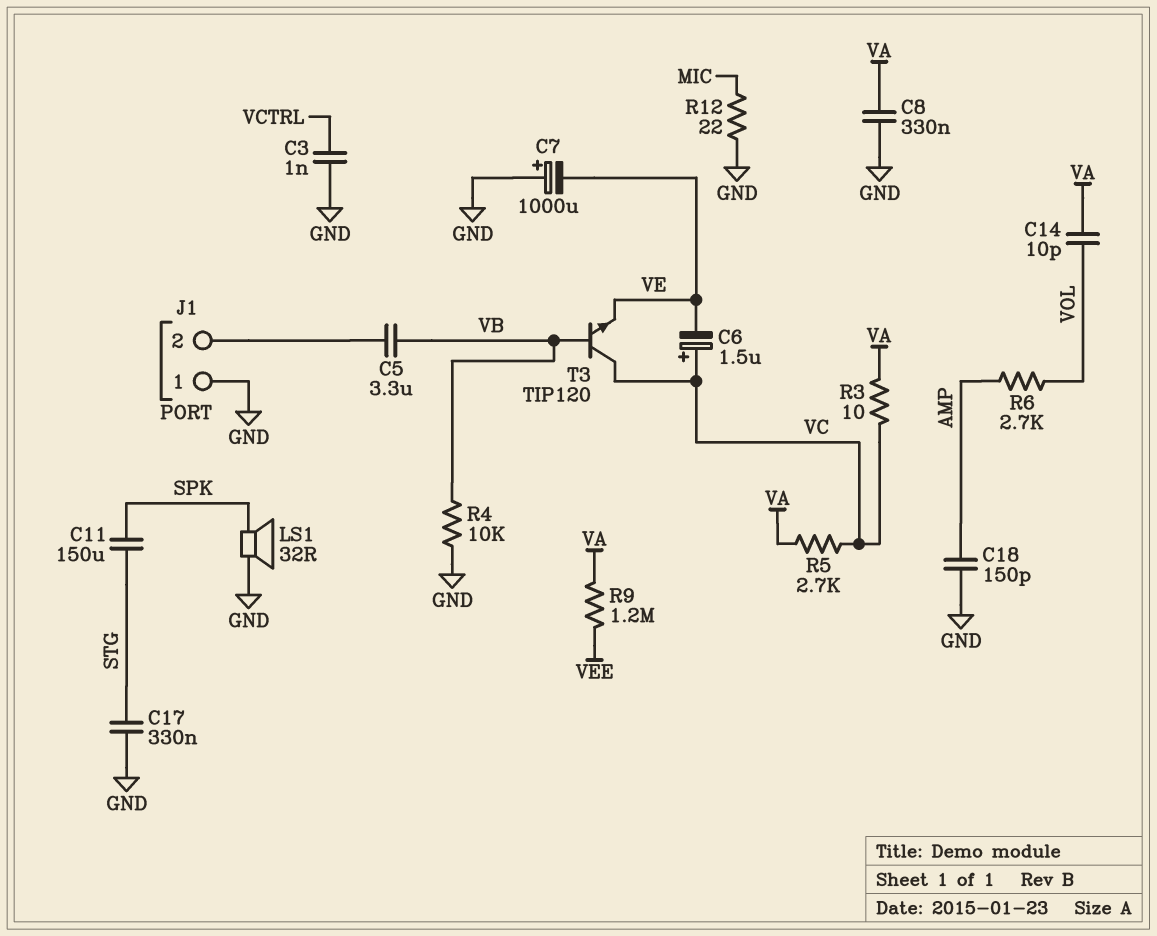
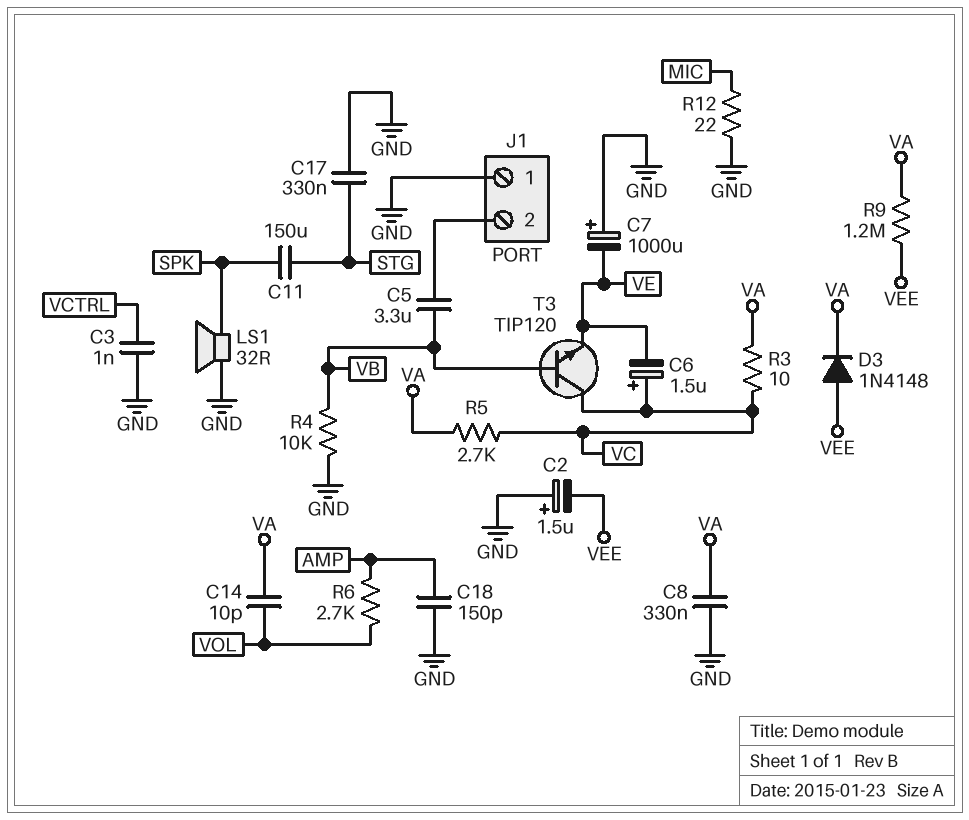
C2: none -> 1.5uF (plus GND, minus VEE)
D3: none -> diode 1N4148 (A VEE, K VA)

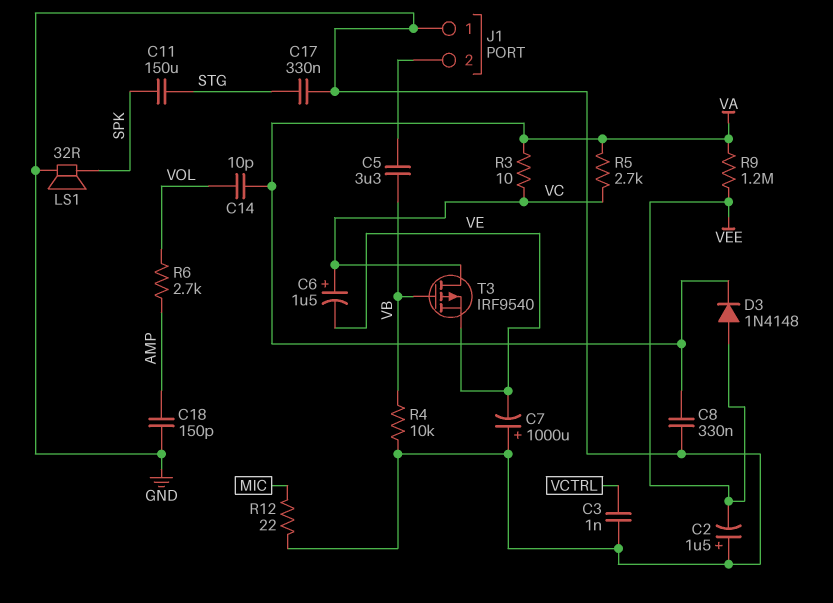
T3: NPN TIP120 (B VB, C VC, E VE) -> PMOS IRF9540 (G VB, D VC, S VE)

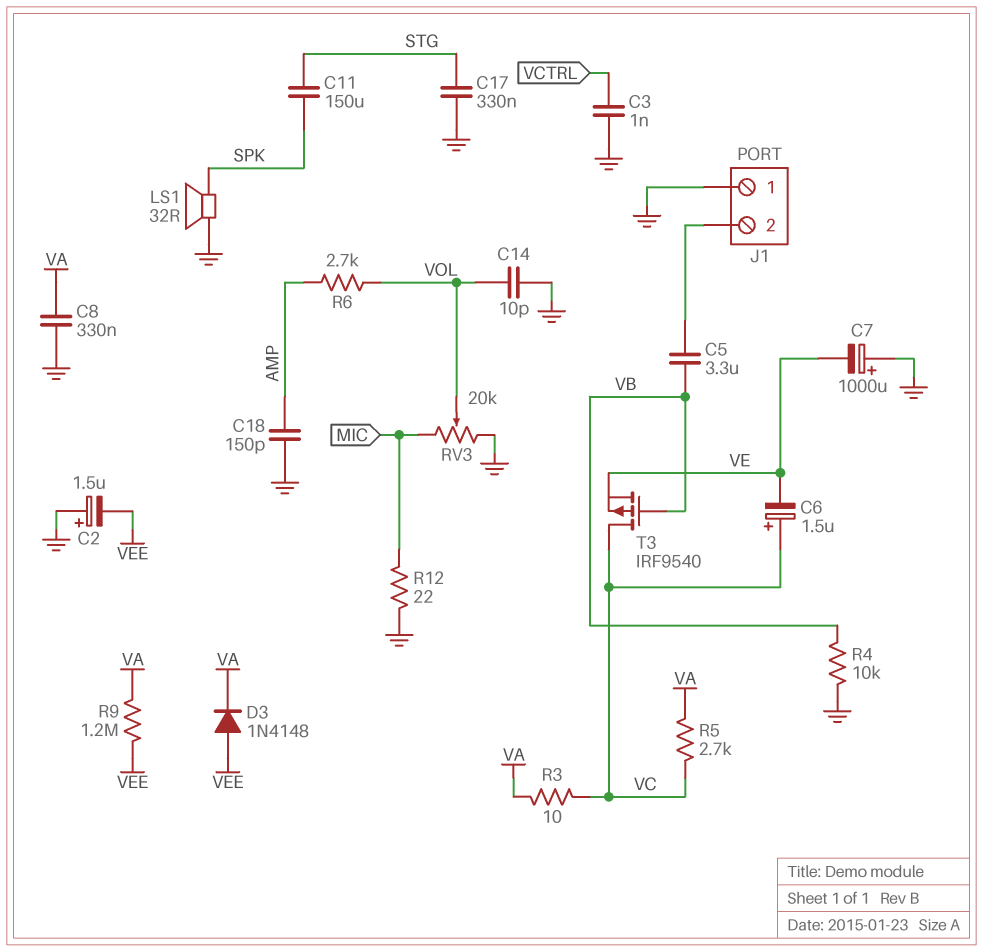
C14: 10pF (VA, VOL) -> 10pF (GND, VOL)
RV3: none -> 20k (GND, MIC, wiper VOL)

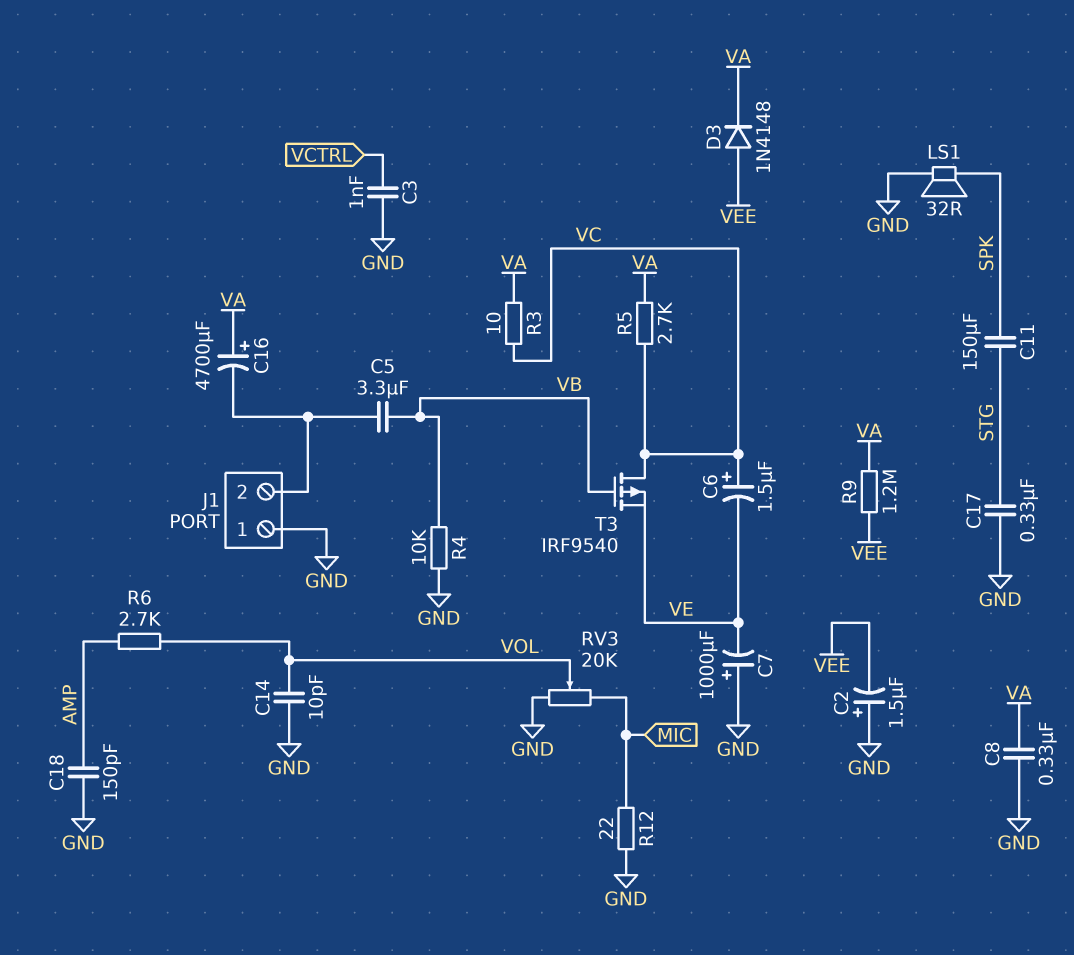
C16: none -> 4700uF (plus VA, minus J1/2)

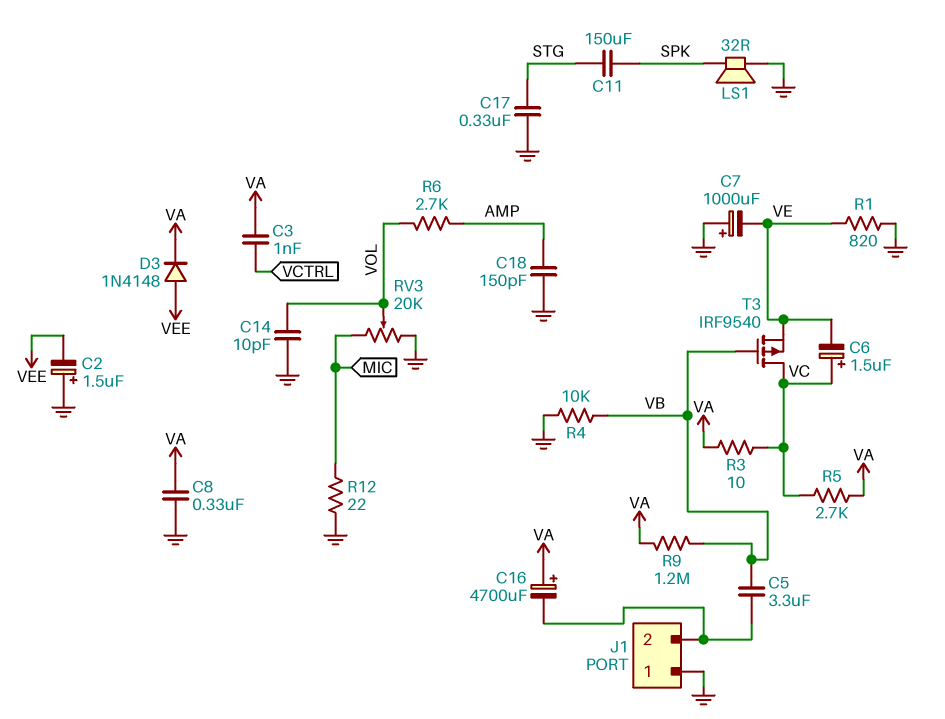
C3: 1nF (GND, VCTRL) -> 1nF (VA, VCTRL)
R1: none -> 820 (GND, VE)
R9: 1.2M (VA, VEE) -> 1.2M (VA, VB)

